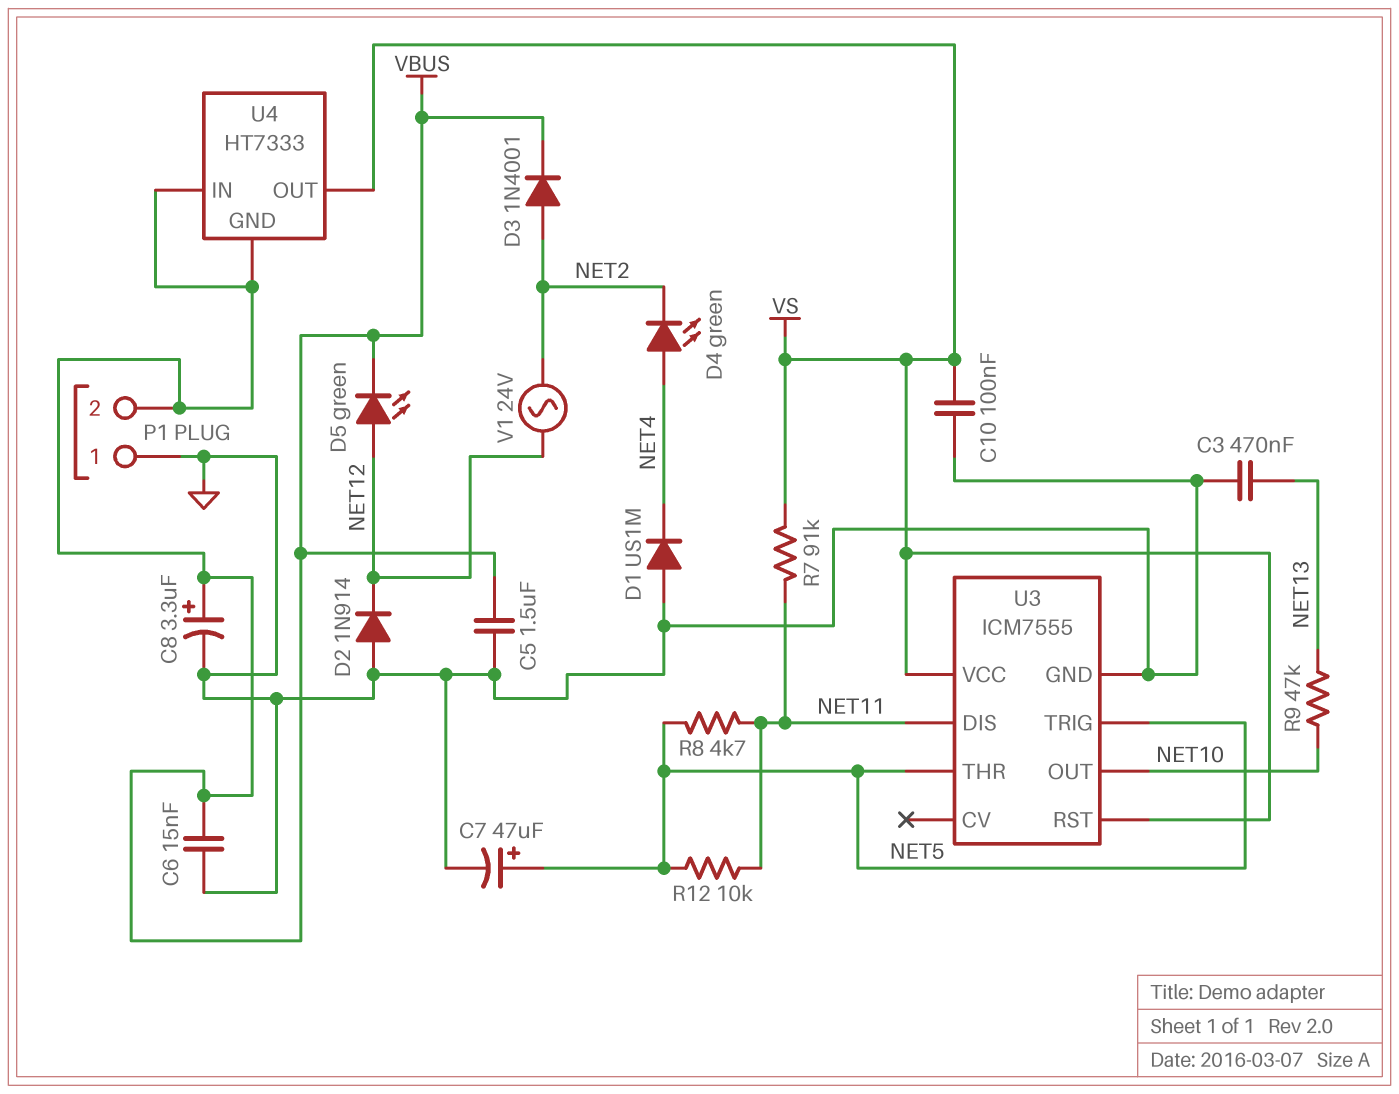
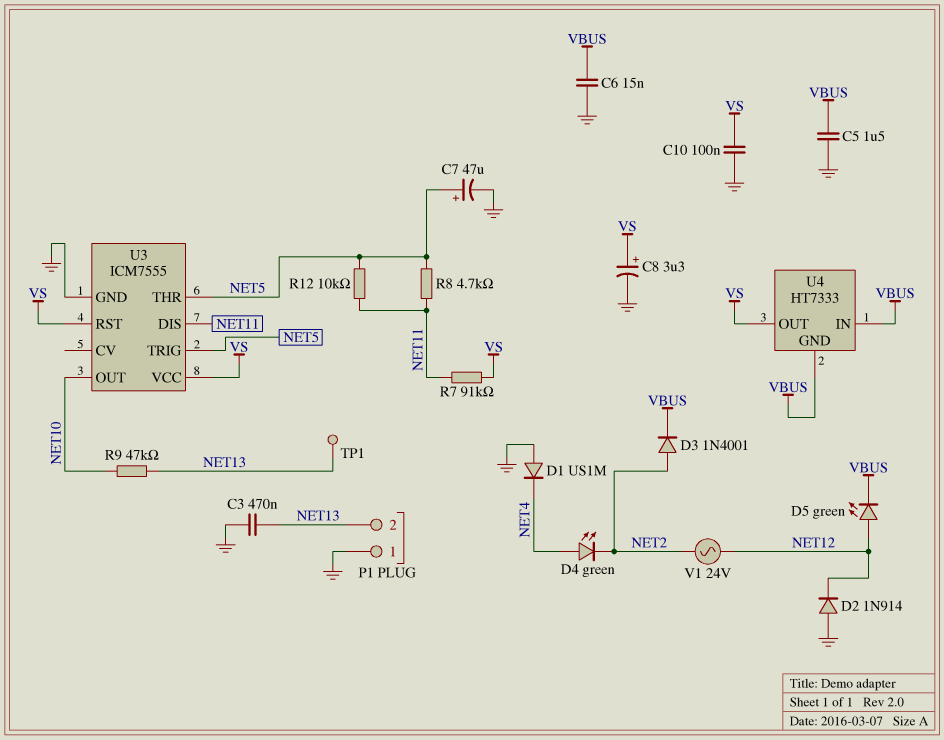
C8: 3.3uF (plus VBUS, minus GND) -> 3.3uF (plus VS, minus GND)
P1 pin 2: VBUS -> NET13
TP1: none -> test point (NET13)

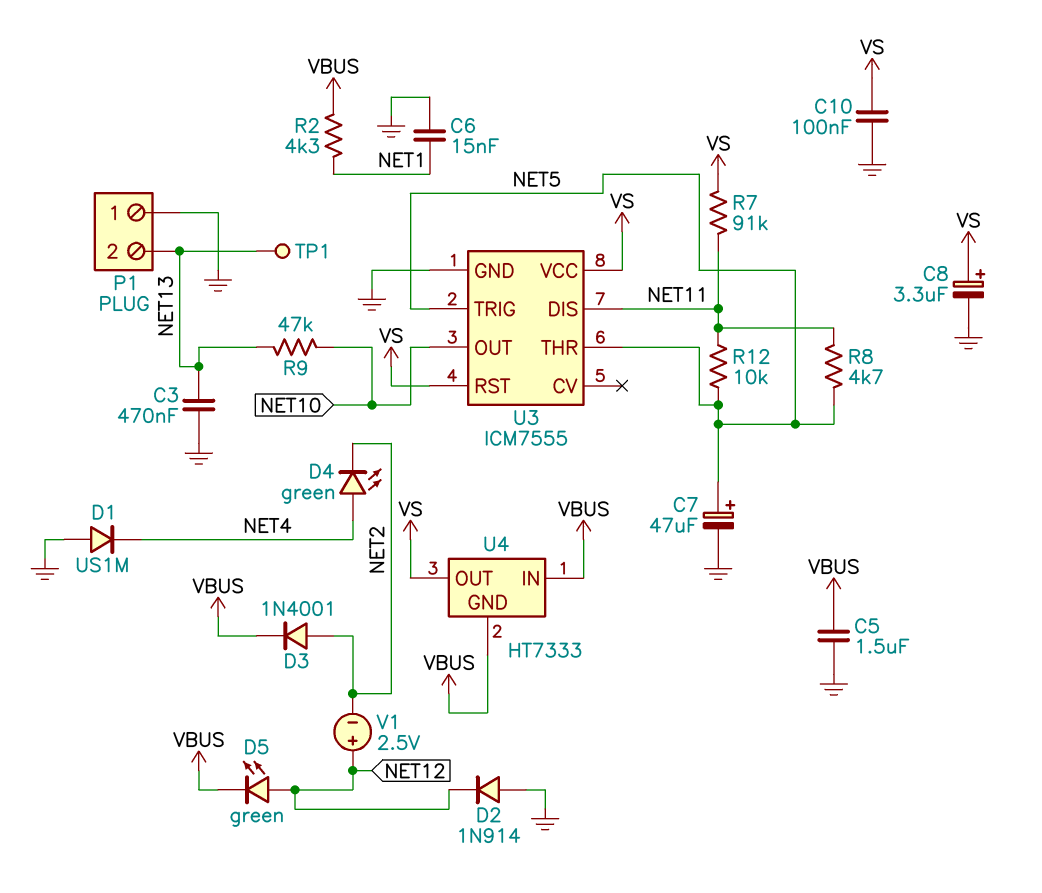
C6: 15nF (GND, VBUS) -> 15nF (GND, NET1)
R2: none -> 4.3k (NET1, VBUS)
V1: AC 24V (NET2, NET12) -> 2.5V (plus NET12, minus NET2)

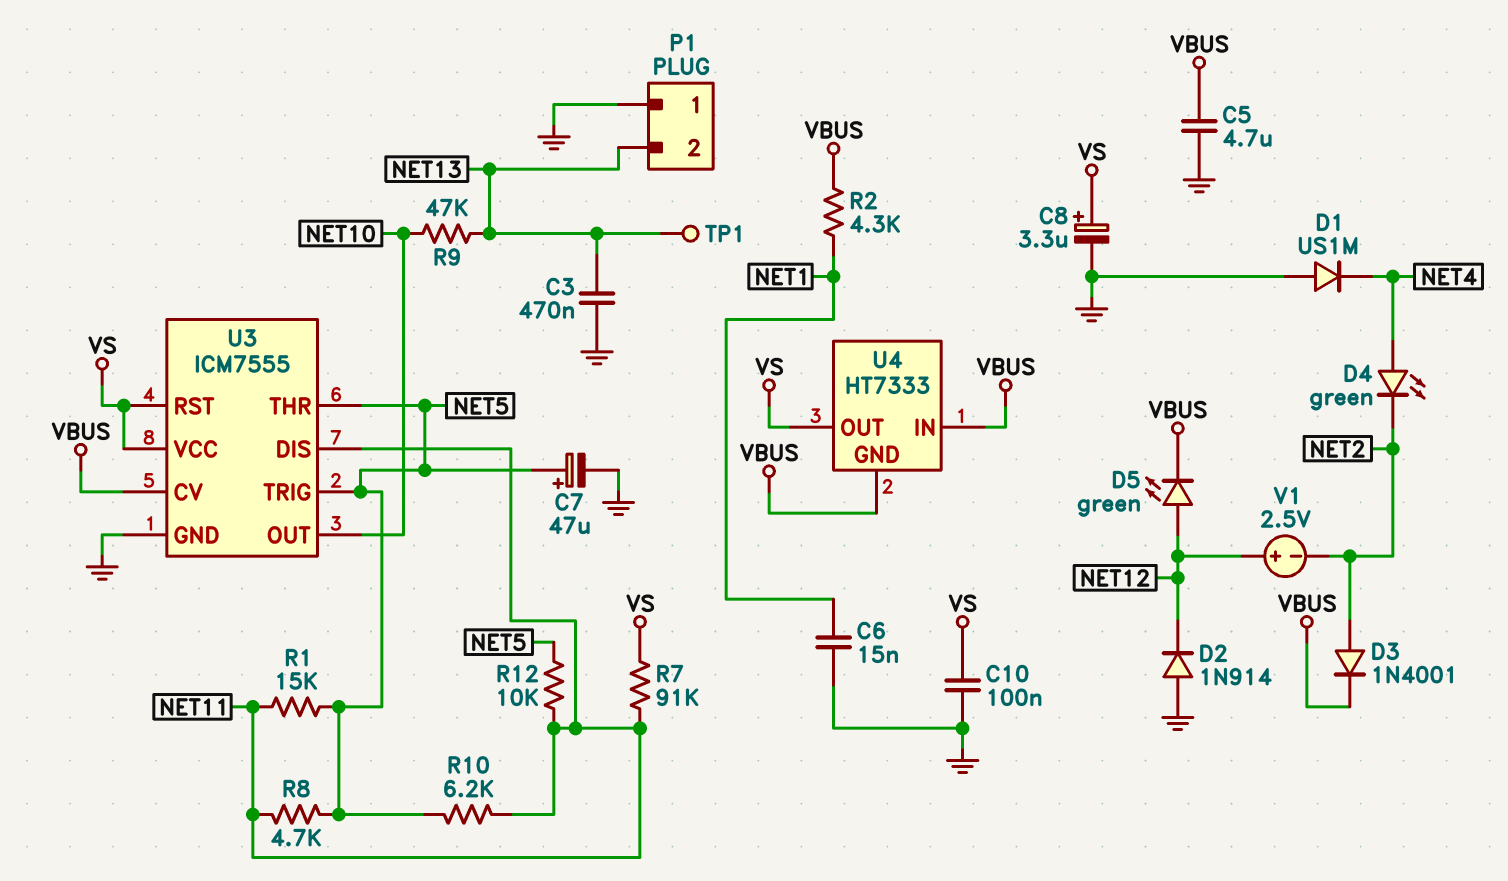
C5: 1.5uF (GND, VBUS) -> 4.7uF (GND, VBUS)
R1: none -> 15k (NET5, NET11)
R10: none -> 6.2k (NET5, NET11)
U3 pin CV: none -> VBUS

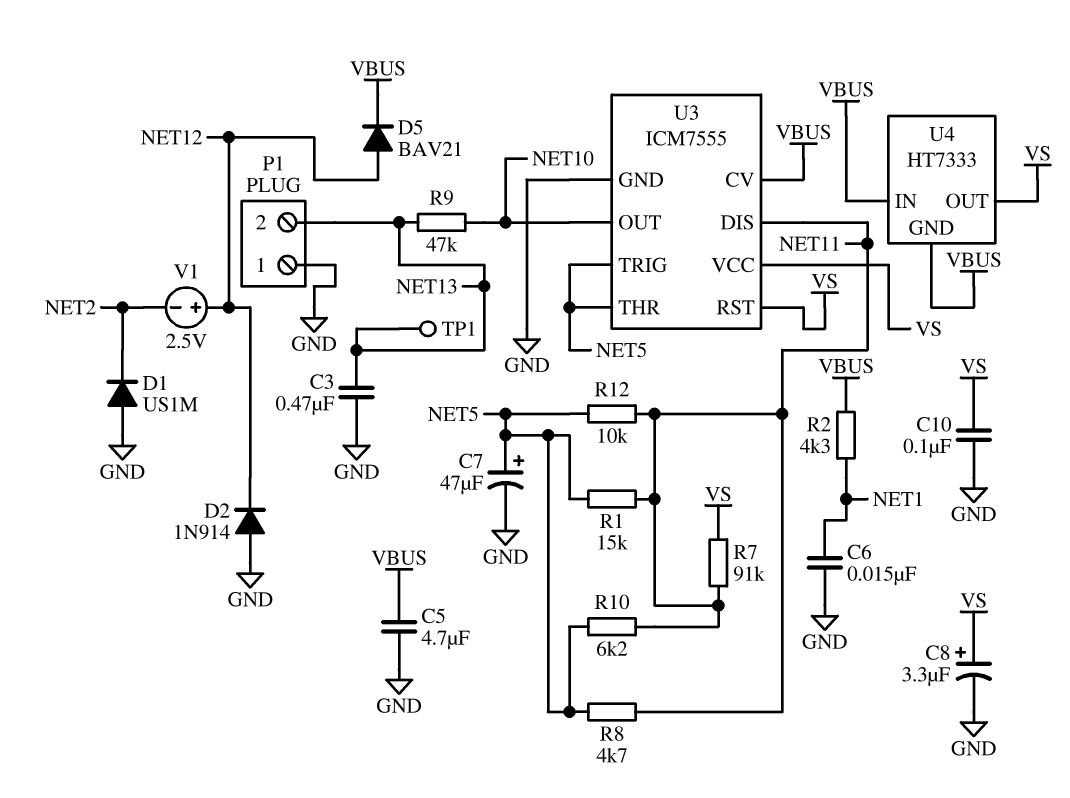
D1: diode US1M (A GND, K NET4) -> diode US1M (A GND, K NET2)
D3: diode 1N4001 (A NET2, K VBUS) -> none
D4: LED green (A NET4, K NET2) -> none
D5: LED green (A NET12, K VBUS) -> diode BAV21 (A NET12, K VBUS)

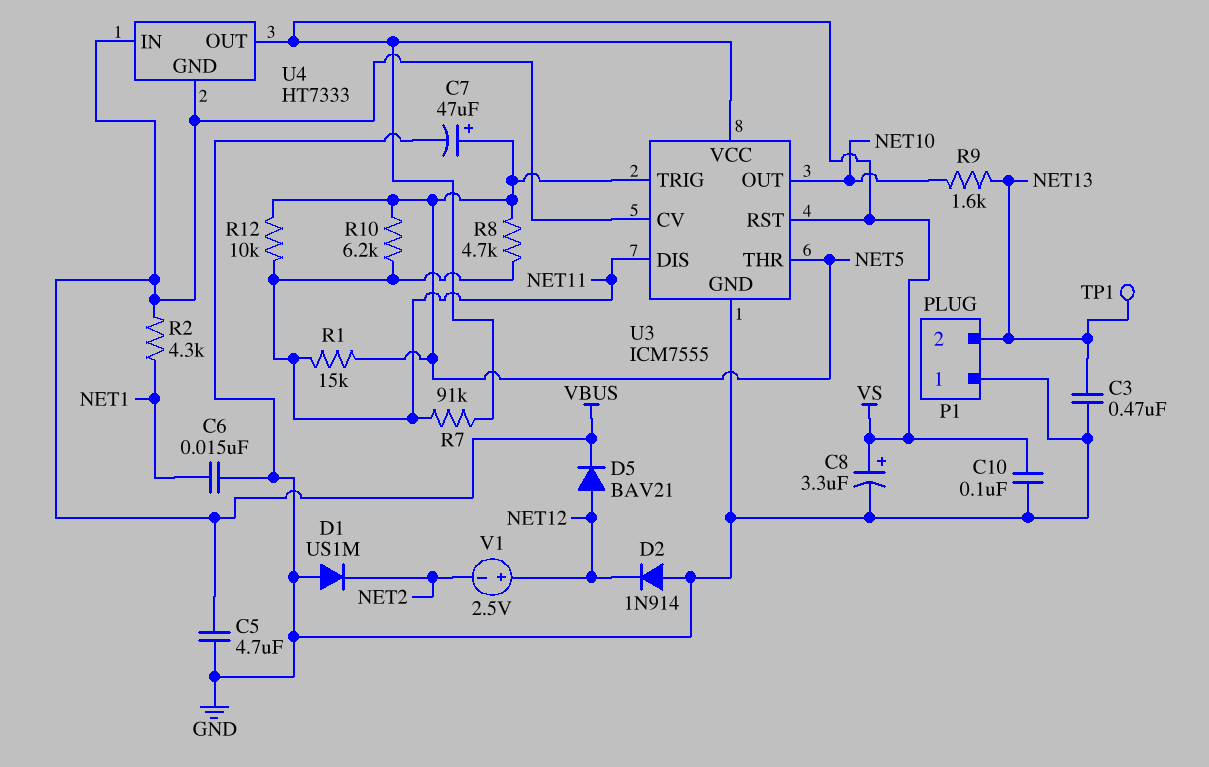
R9: 47k (NET10, NET13) -> 1.6k (NET10, NET13)

